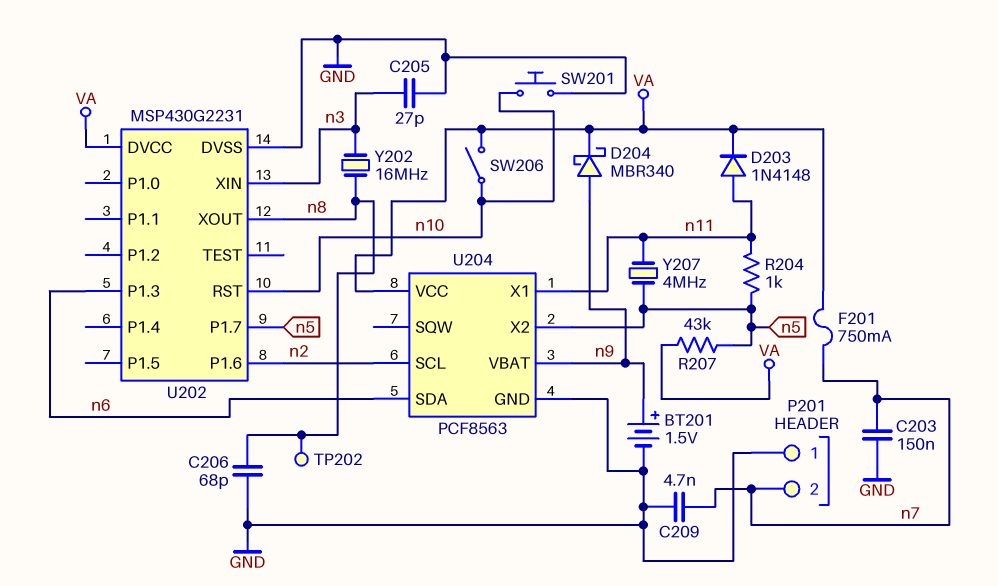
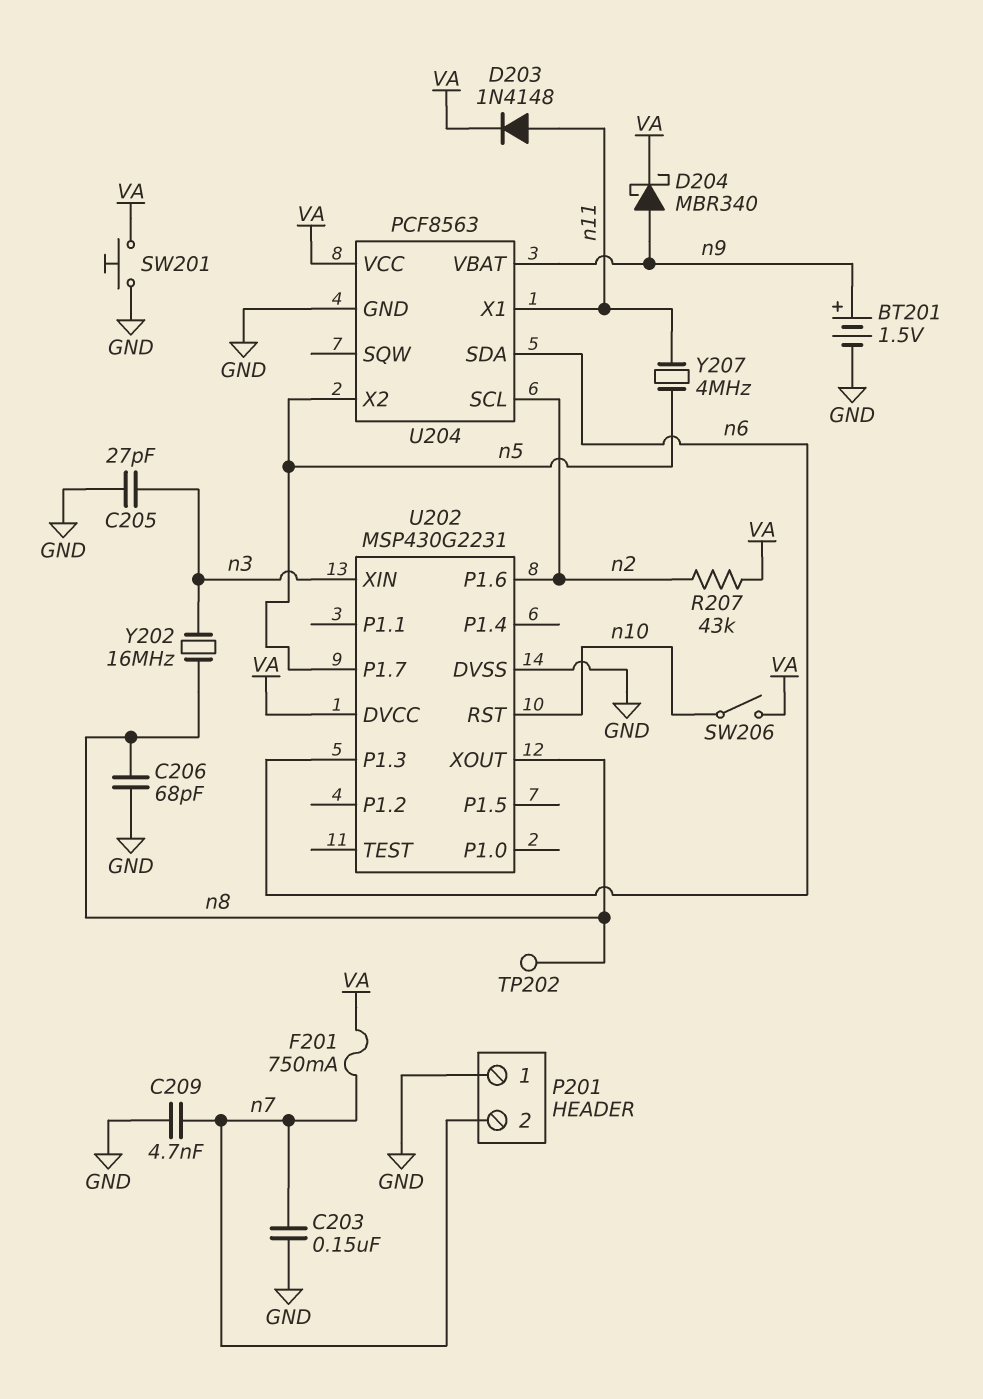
R204: 1k (n5, n11) -> none
R207: 43k (VA, n5) -> 43k (VA, n2)
SW201: button (GND, n10) -> button (GND, VA)

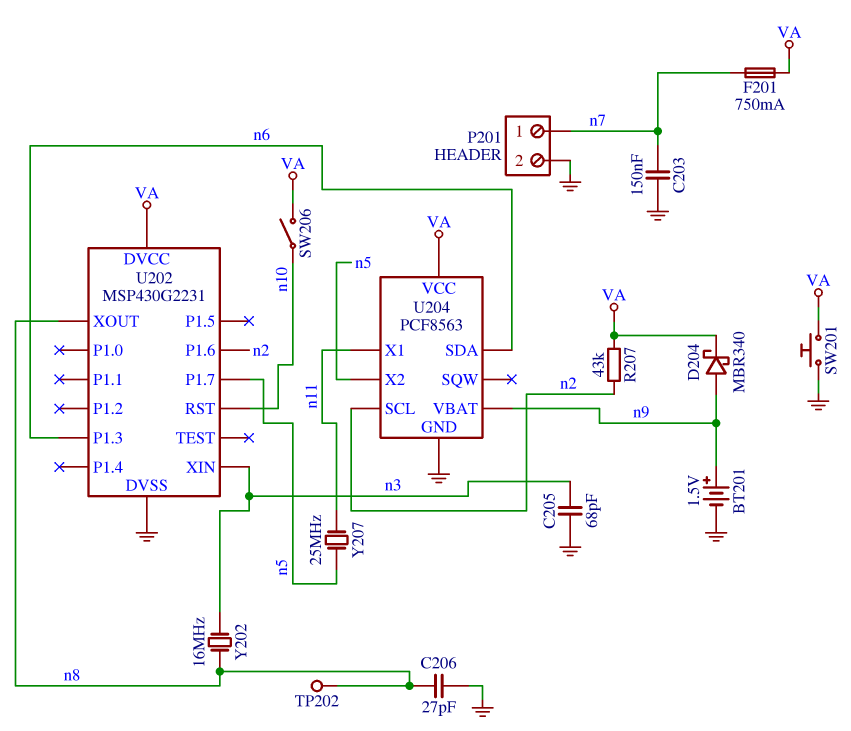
C205: 27pF (GND, n3) -> 68pF (GND, n3)
C206: 68pF (GND, n8) -> 27pF (GND, n8)
C209: 4.7nF (GND, n7) -> none
D203: diode 1N4148 (A n11, K VA) -> none
P201 pin 1: GND -> n7
P201 pin 2: n7 -> GND
Y207: 4MHz (n5, n11) -> 25MHz (n5, n11)

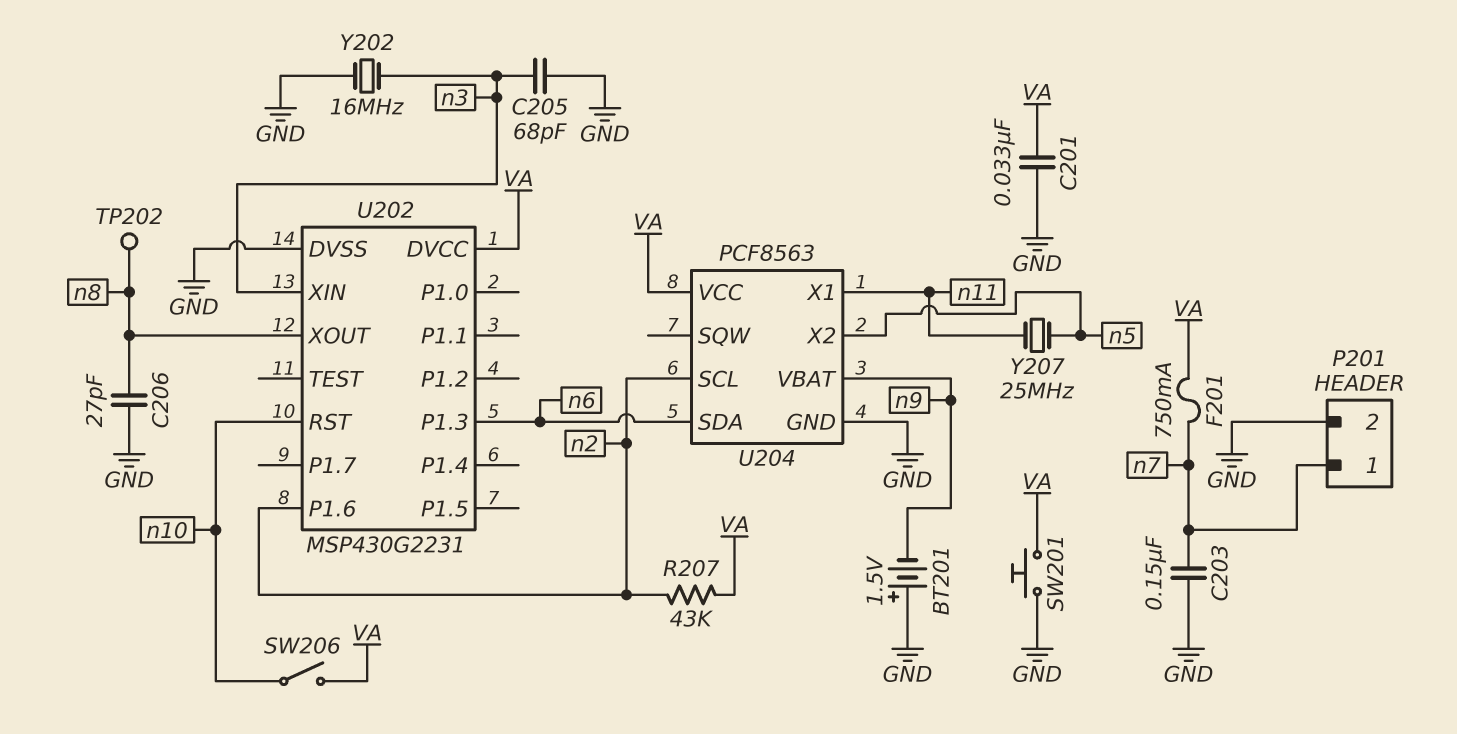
BT201: 1.5V (plus n9, minus GND) -> 1.5V (plus GND, minus n9)
C201: none -> 33nF (GND, VA)
D204: schottky MBR340 (A n9, K VA) -> none
U202 pin P1.7: n5 -> none
Y202: 16MHz (n3, n8) -> 16MHz (GND, n3)

